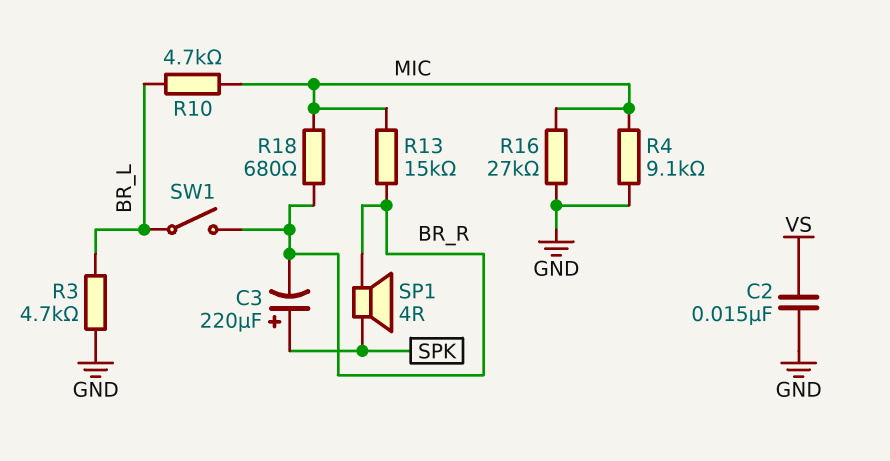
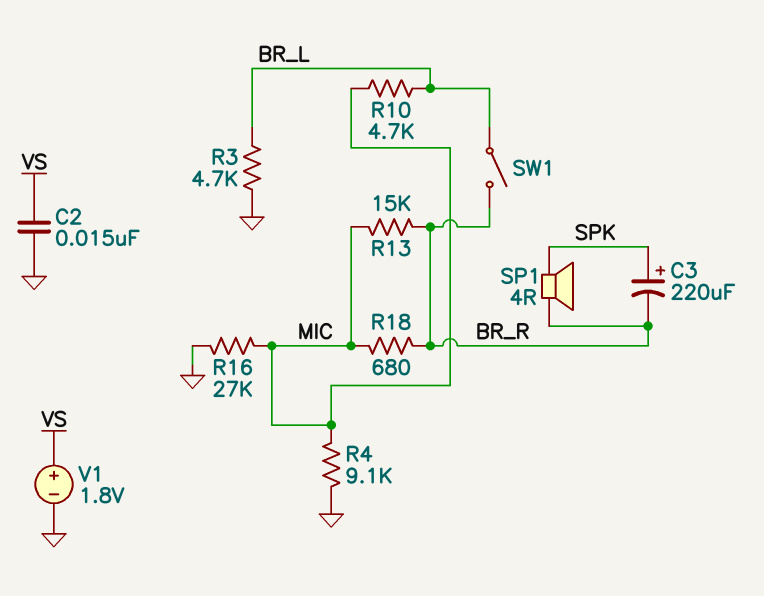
V1: none -> 1.8V (plus VS, minus GND)

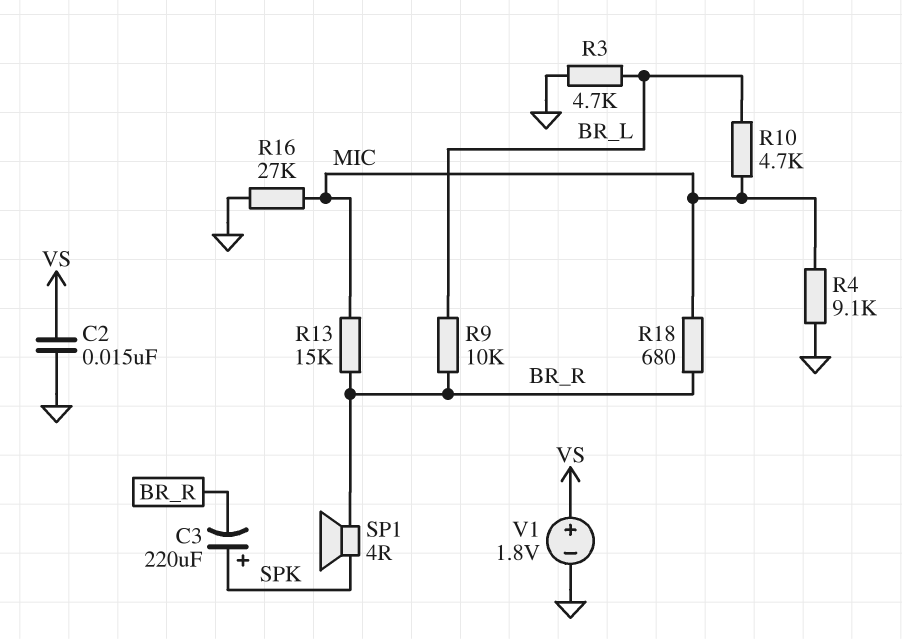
R9: none -> 10k (BR_L, BR_R)
SW1: switch (BR_L, BR_R) -> none

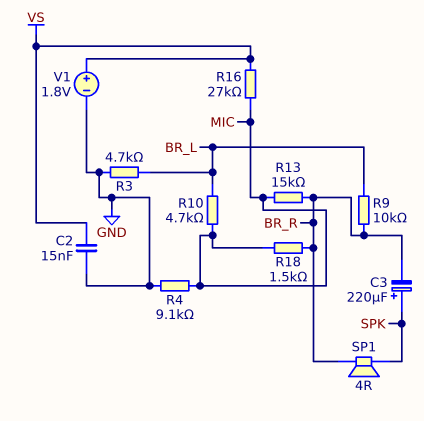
R16: 27k (GND, MIC) -> 27k (MIC, VS)
R18: 680 (BR_R, MIC) -> 1.5k (BR_R, MIC)

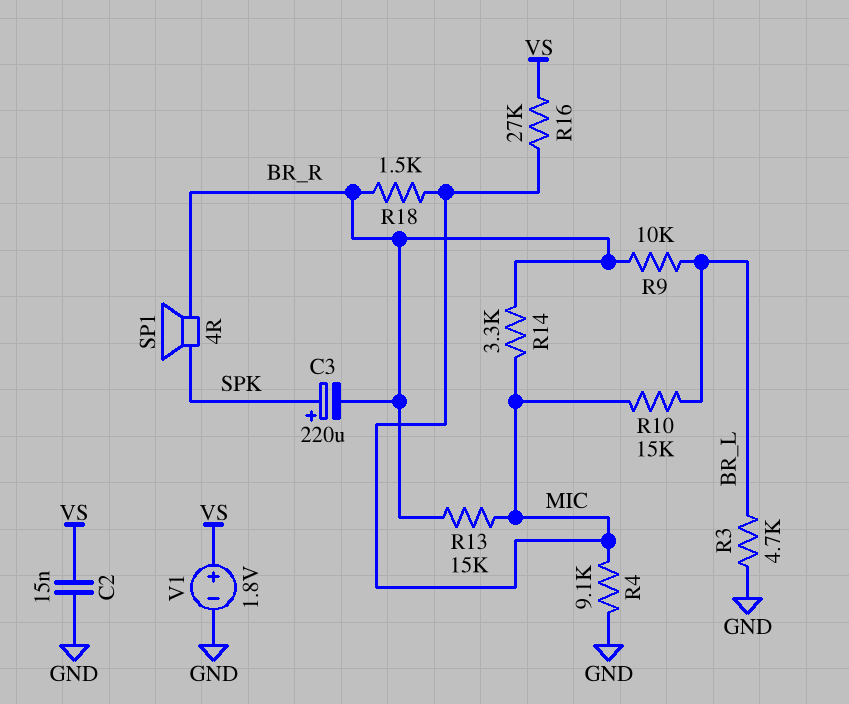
R10: 4.7k (BR_L, MIC) -> 15k (BR_L, MIC)
R14: none -> 3.3k (BR_R, MIC)

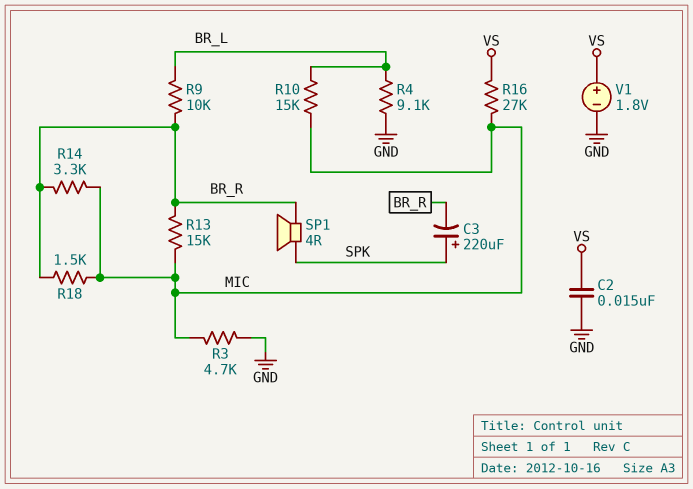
R3: 4.7k (BR_L, GND) -> 4.7k (GND, MIC)
R4: 9.1k (GND, MIC) -> 9.1k (BR_L, GND)

